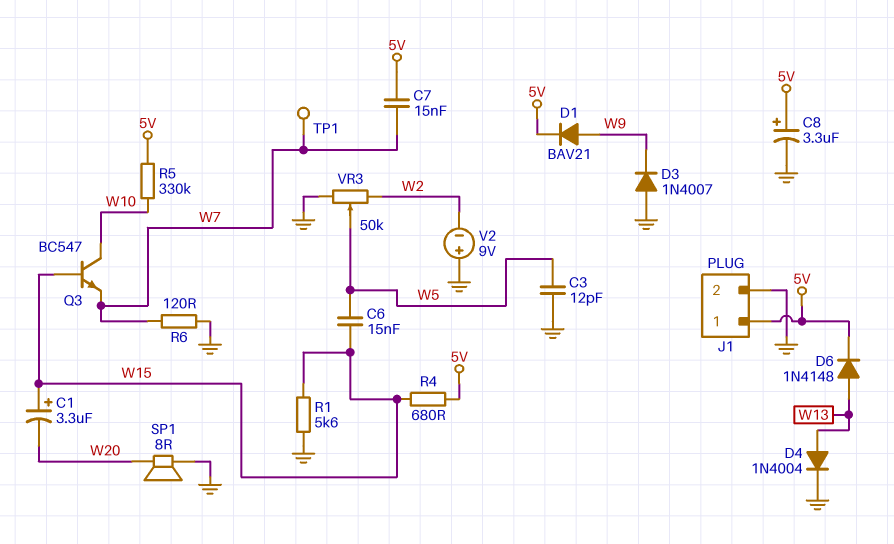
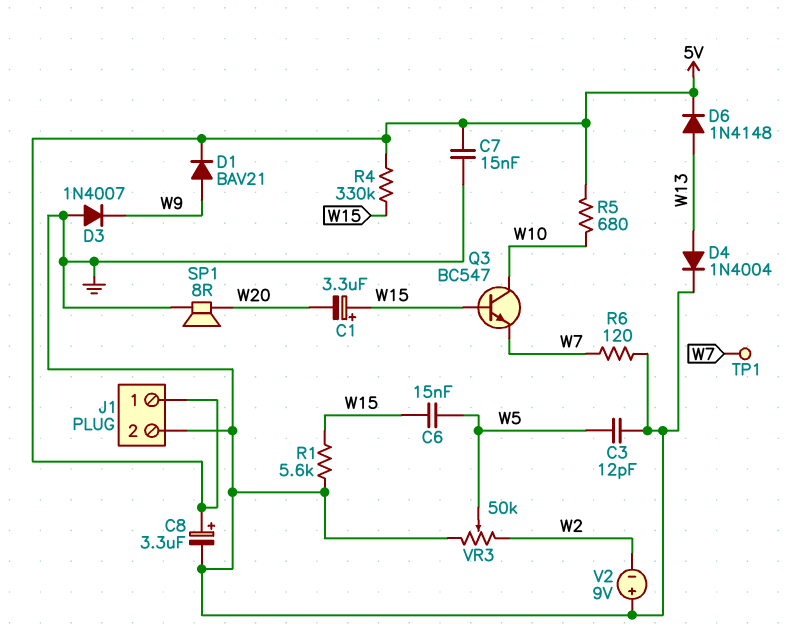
C7: 15nF (5V, W7) -> 15nF (5V, GND)
R4: 680 (5V, W15) -> 330k (5V, W15)
R5: 330k (5V, W10) -> 680 (5V, W10)

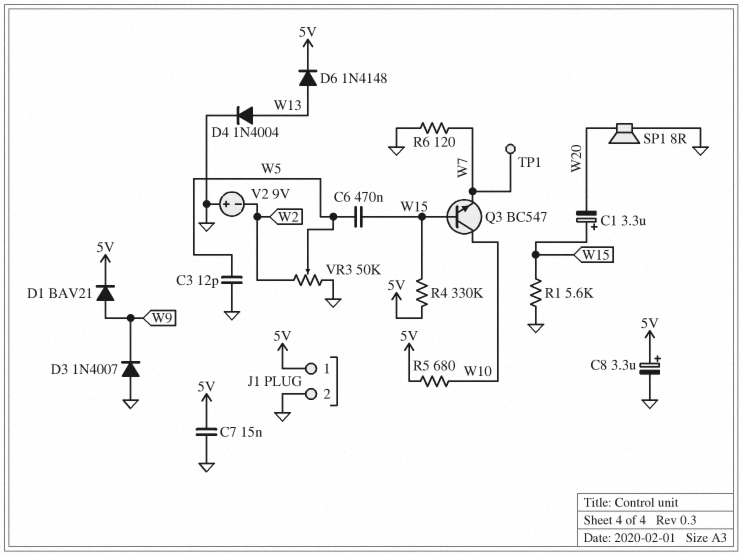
C6: 15nF (W5, W15) -> 470nF (W5, W15)

